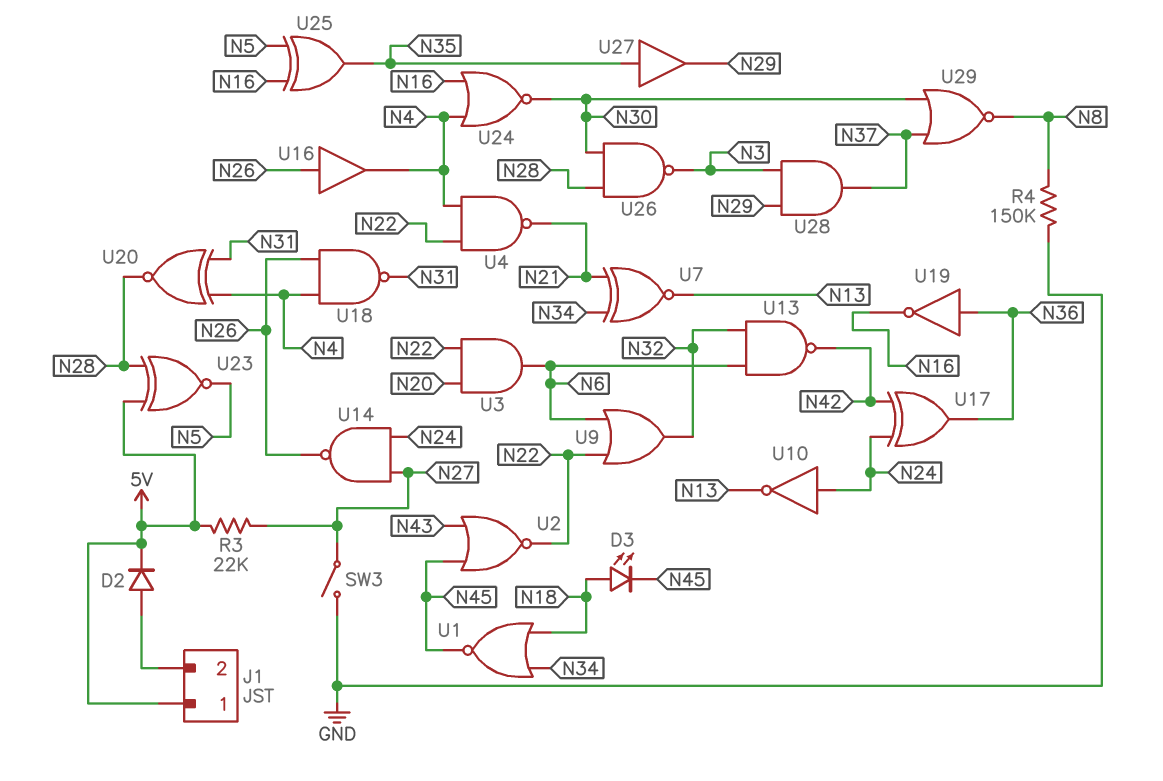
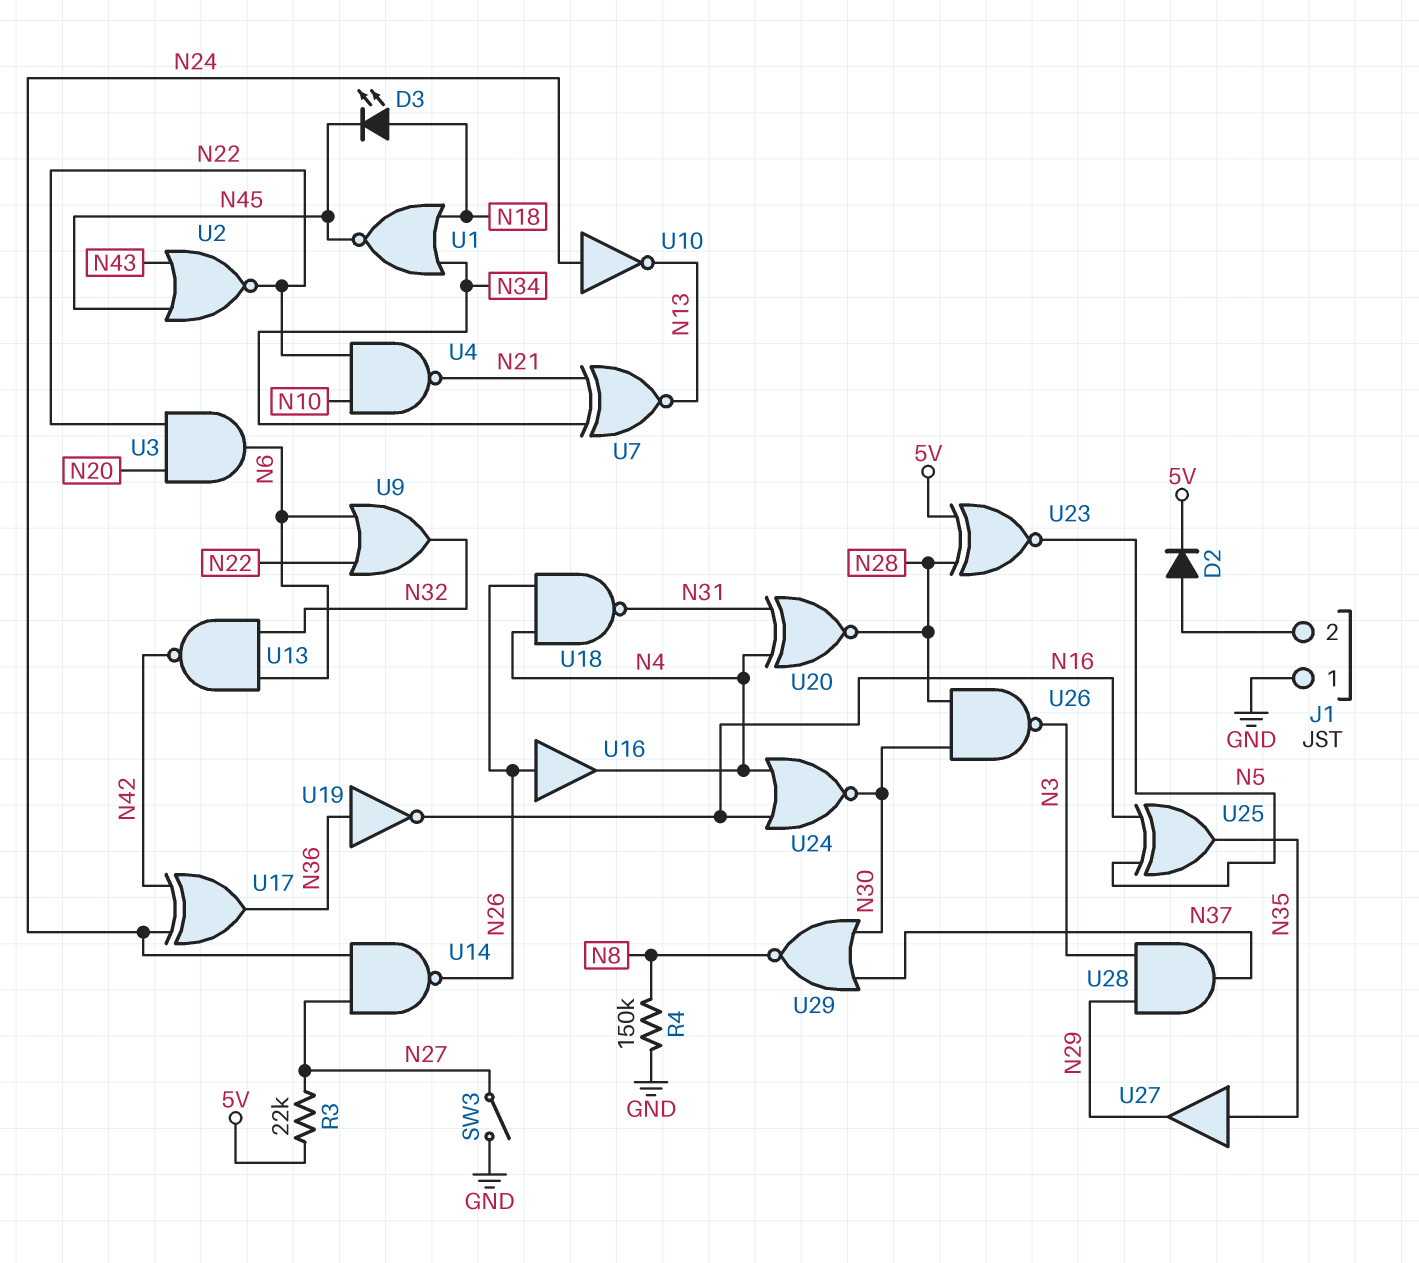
J1 pin 1: 5V -> GND
U4: NAND (in N4, in N22, out N21) -> NAND (in N10, in N22, out N21)

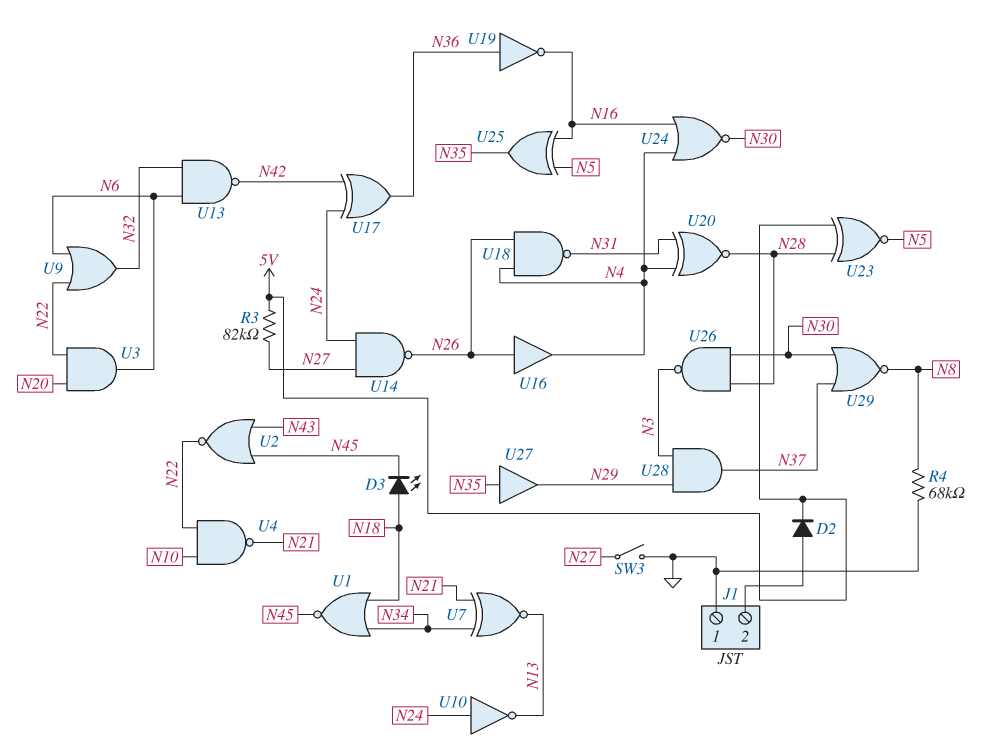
R3: 22k (5V, N27) -> 82k (5V, N27)
R4: 150k (GND, N8) -> 68k (GND, N8)

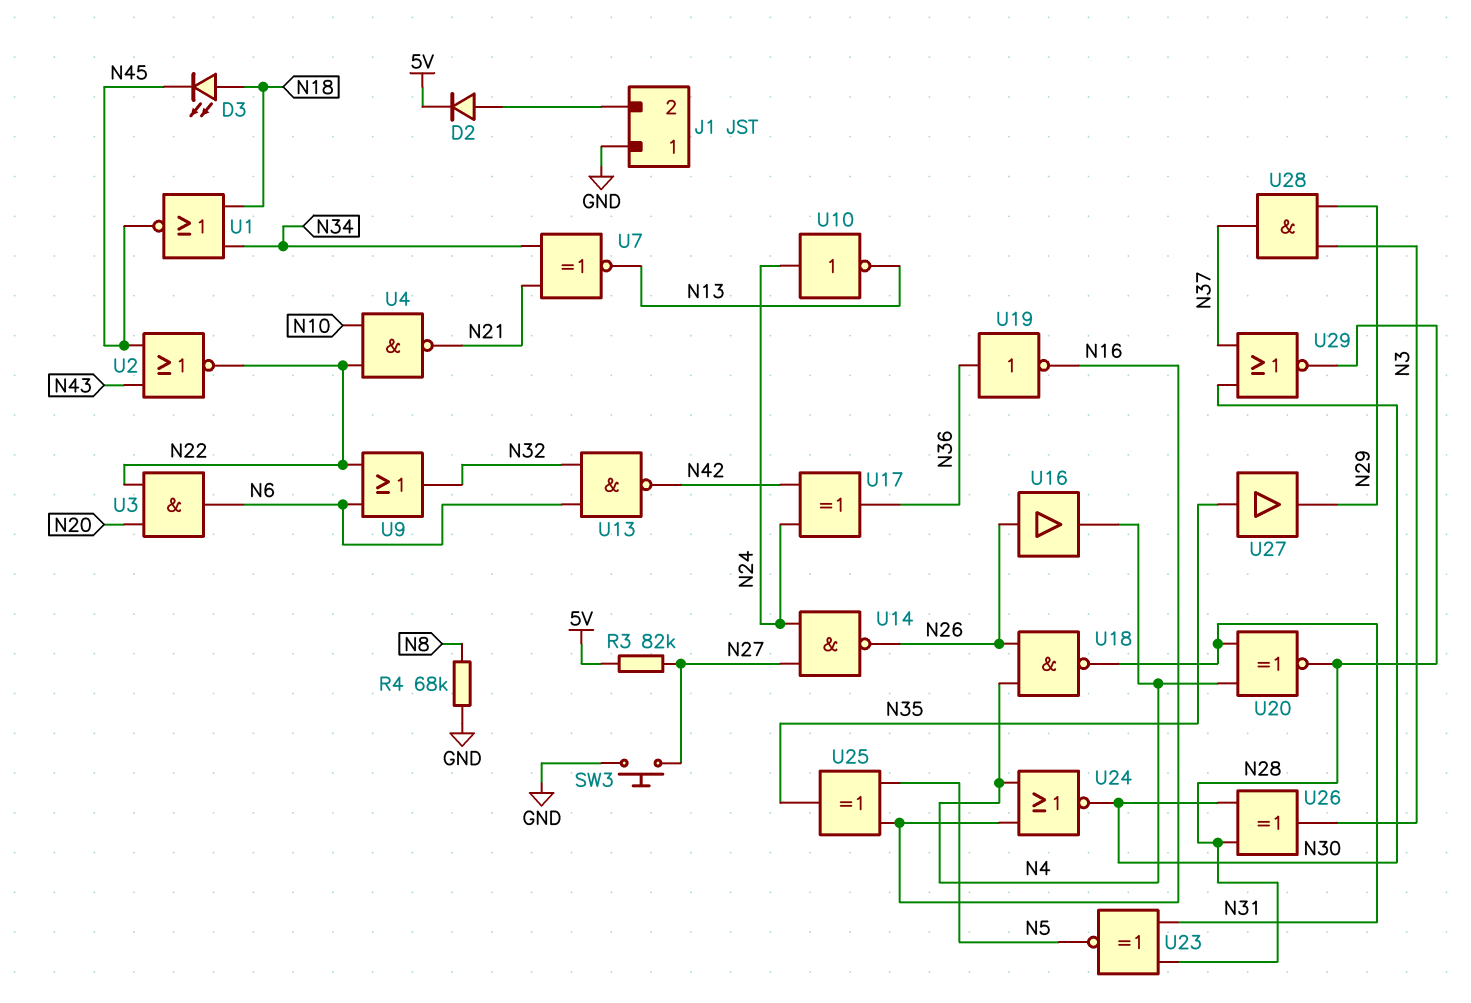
SW3: switch (GND, N27) -> button (GND, N27)
U23: XNOR (in 5V, in N28, out N5) -> XNOR (in N28, in N31, out N5)
U26: NAND (in N28, in N30, out N3) -> XOR (in N28, in N30, out N3)
U29: NOR (in N30, in N37, out N8) -> NOR (in N30, in N37, out N28)

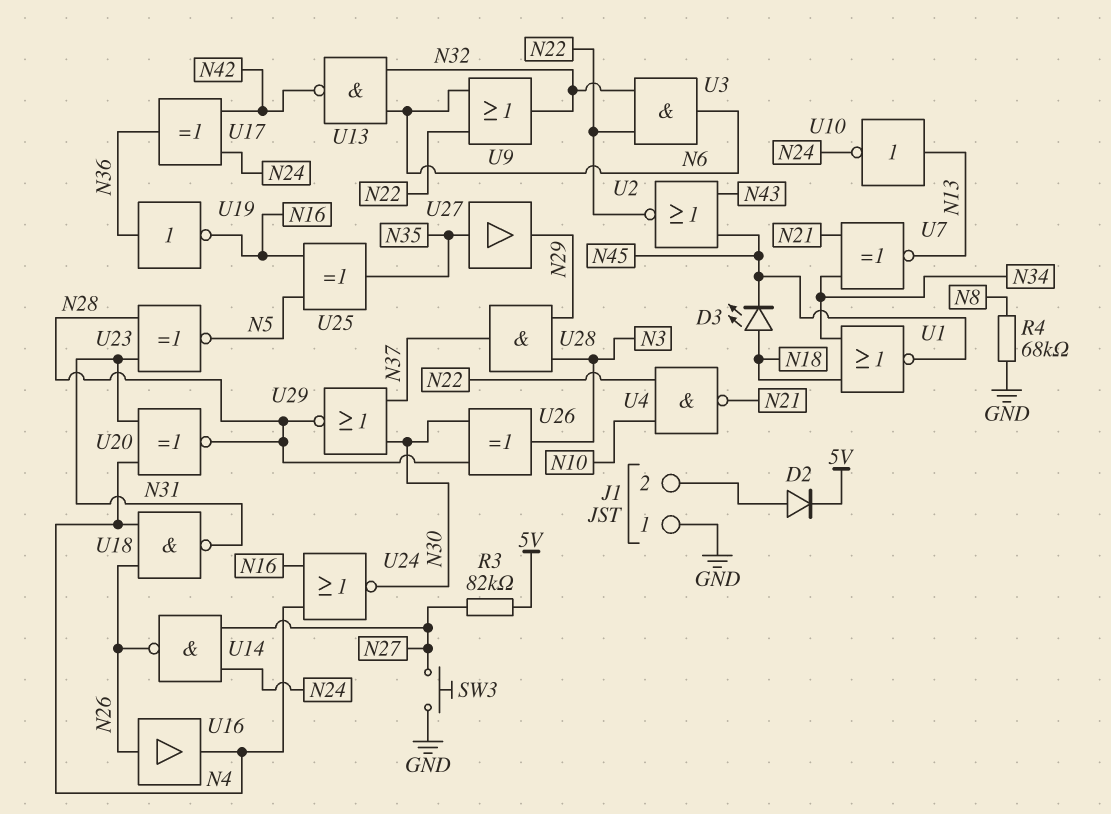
U3: AND (in N20, in N22, out N6) -> AND (in N22, in N32, out N6)
U10: NOT (in N24, out N13) -> NOT (in N13, out N24)

